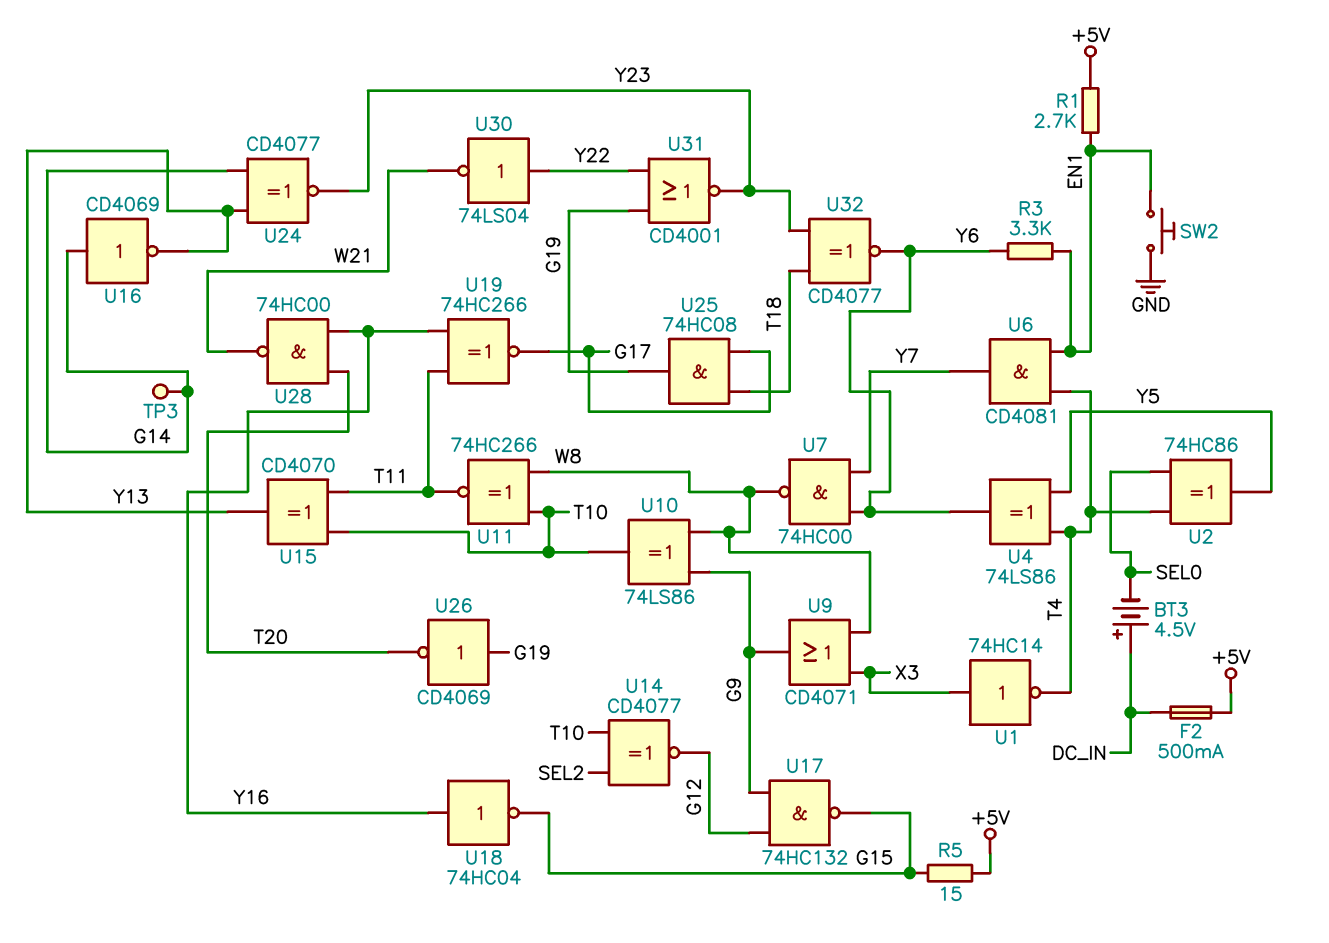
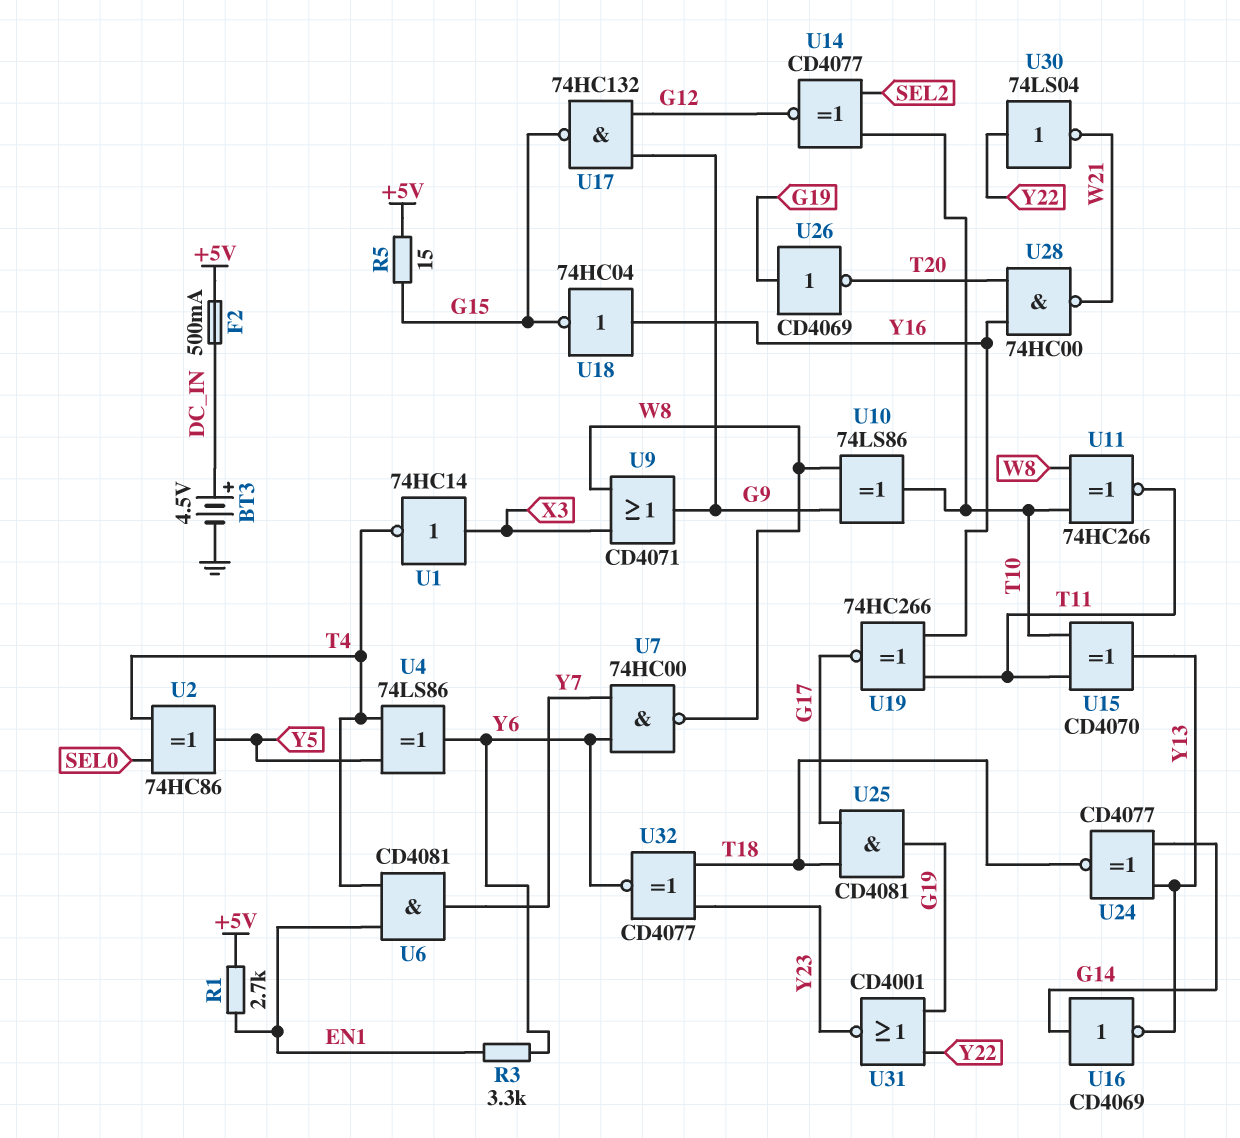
BT3: 4.5V (plus DC_IN, minus SEL0) -> 4.5V (plus DC_IN, minus GND)
SW2: button (EN1, GND) -> none
TP3: test point (G14) -> none
U24: XNOR CD4077 (in G14, in Y13, out Y23) -> XNOR CD4077 (in G14, in Y13, out T18)
U25: AND 74HC08 (in G17, in T18, out G19) -> AND CD4081 (in G17, in T18, out G19)

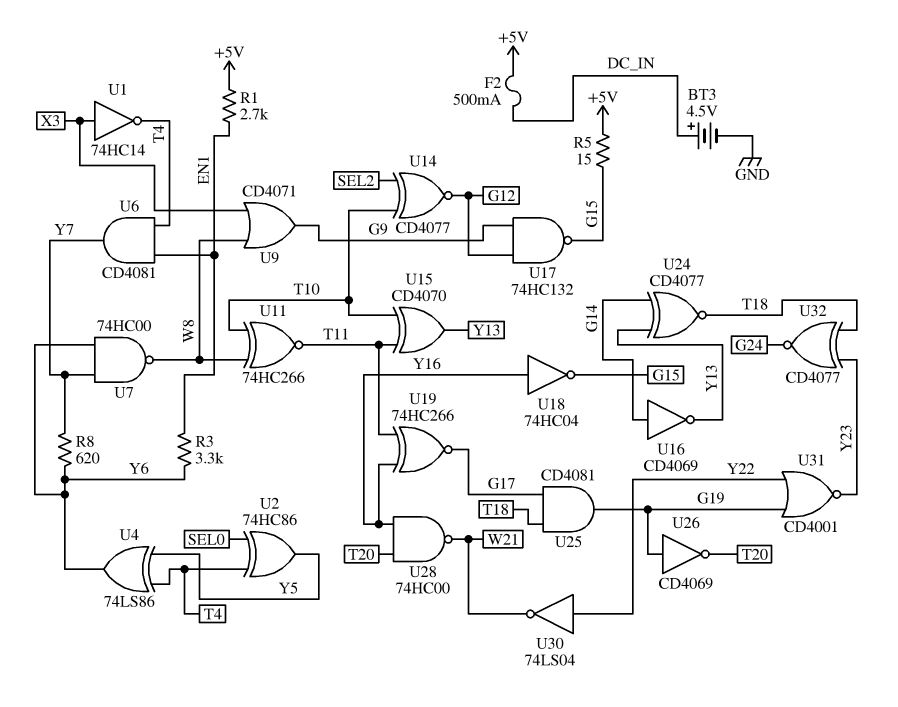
R8: none -> 620 (Y6, Y7)
U10: XOR 74LS86 (in G9, in W8, out T10) -> none
U32: XNOR CD4077 (in T18, in Y23, out Y6) -> XNOR CD4077 (in T18, in Y23, out G24)

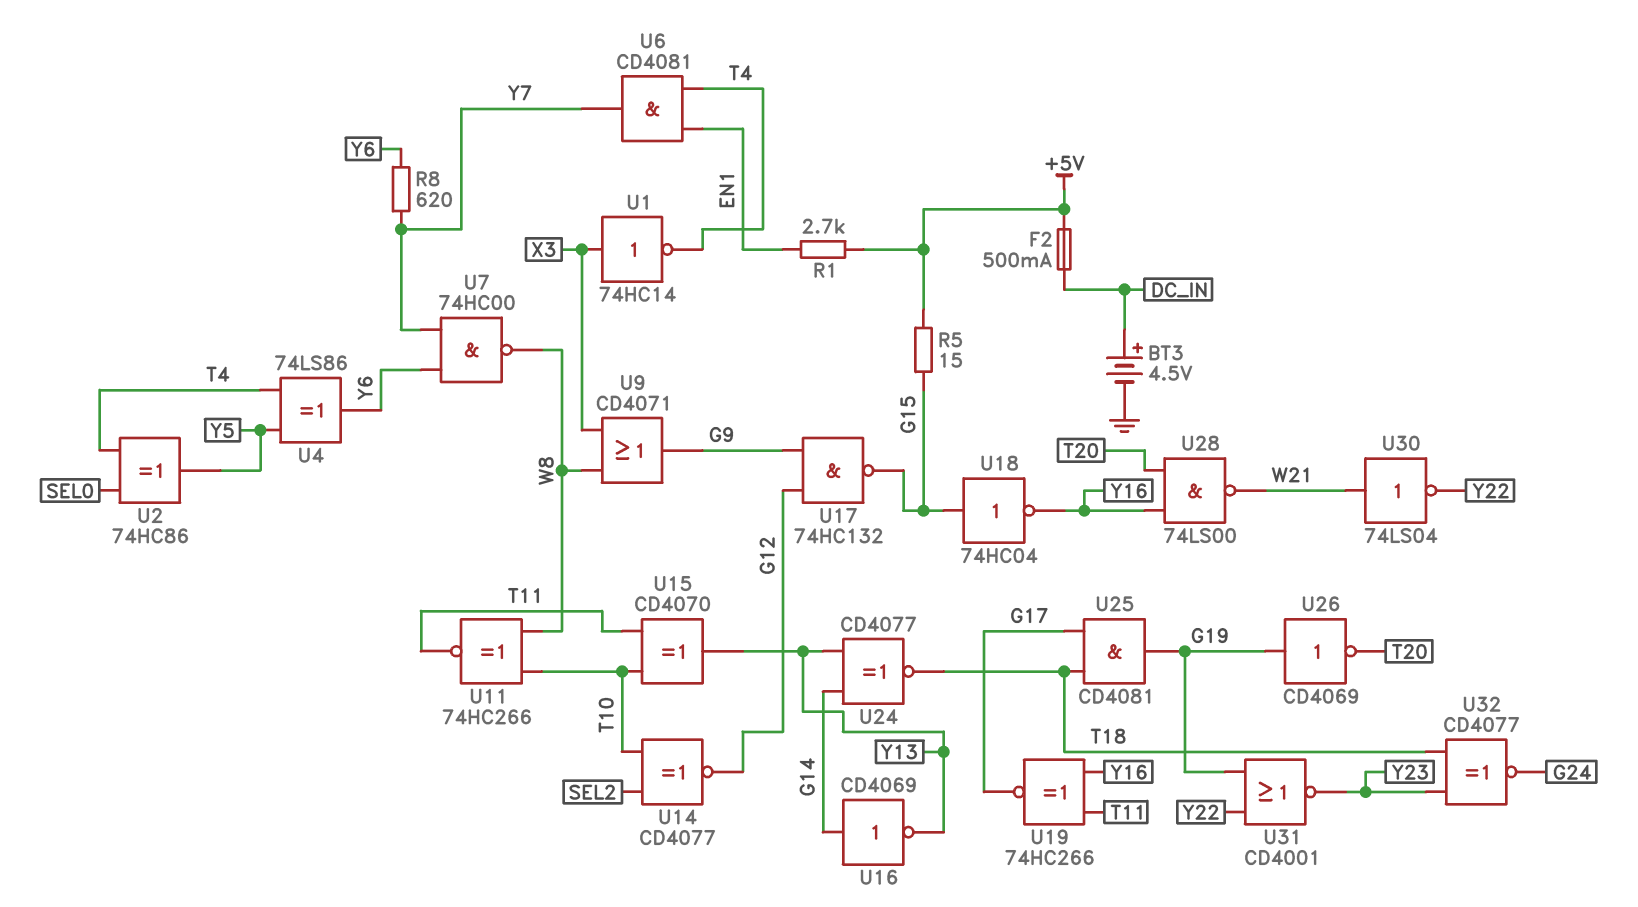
R3: 3.3k (EN1, Y6) -> none
U18: NOT 74HC04 (in Y16, out G15) -> NOT 74HC04 (in G15, out Y16)
U28: NAND 74HC00 (in T20, in Y16, out W21) -> NAND 74LS00 (in T20, in Y16, out W21)
U30: NOT 74LS04 (in Y22, out W21) -> NOT 74LS04 (in W21, out Y22)

